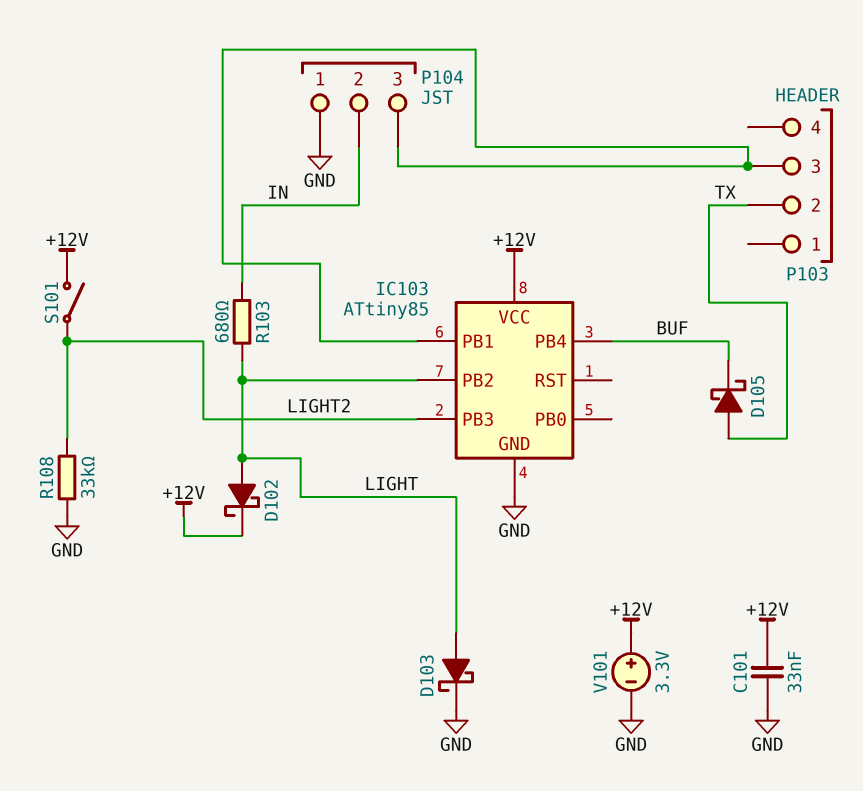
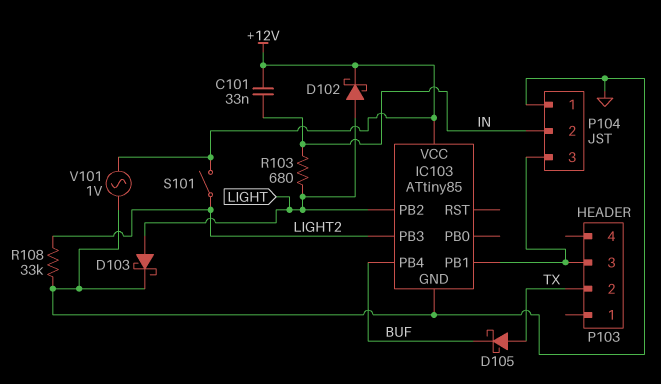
C101: 33nF (+12V, GND) -> 33nF (+12V, IN)
V101: 3.3V (plus +12V, minus GND) -> AC 1V (+12V, GND)

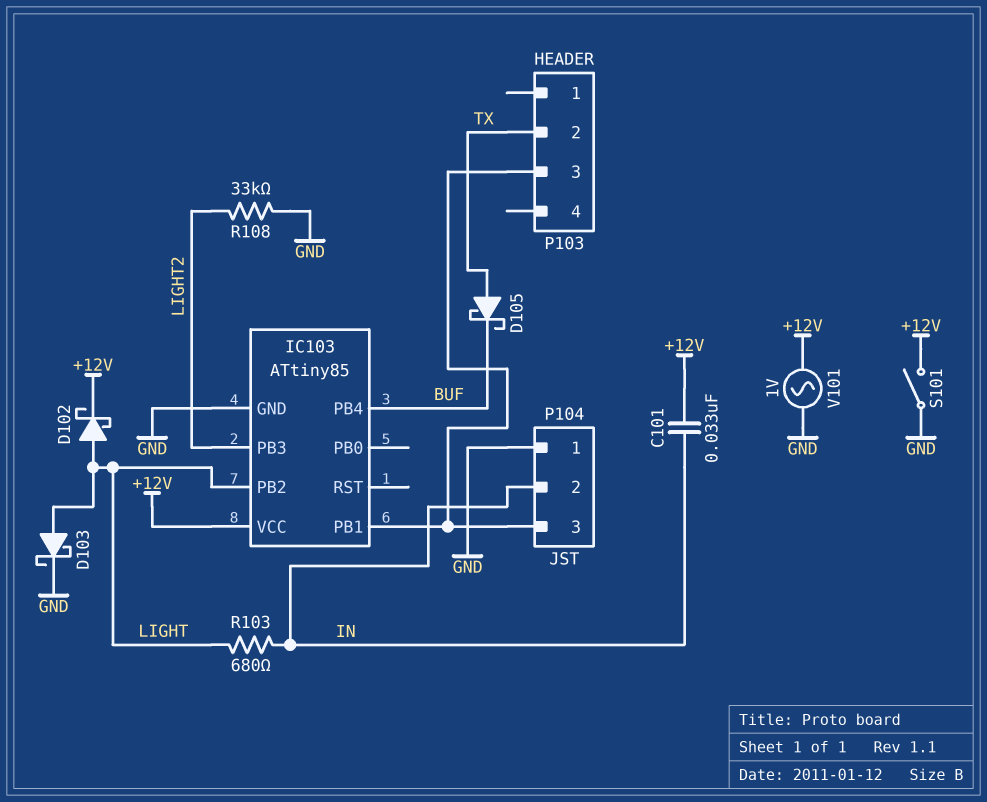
S101: switch (+12V, LIGHT2) -> switch (+12V, GND)

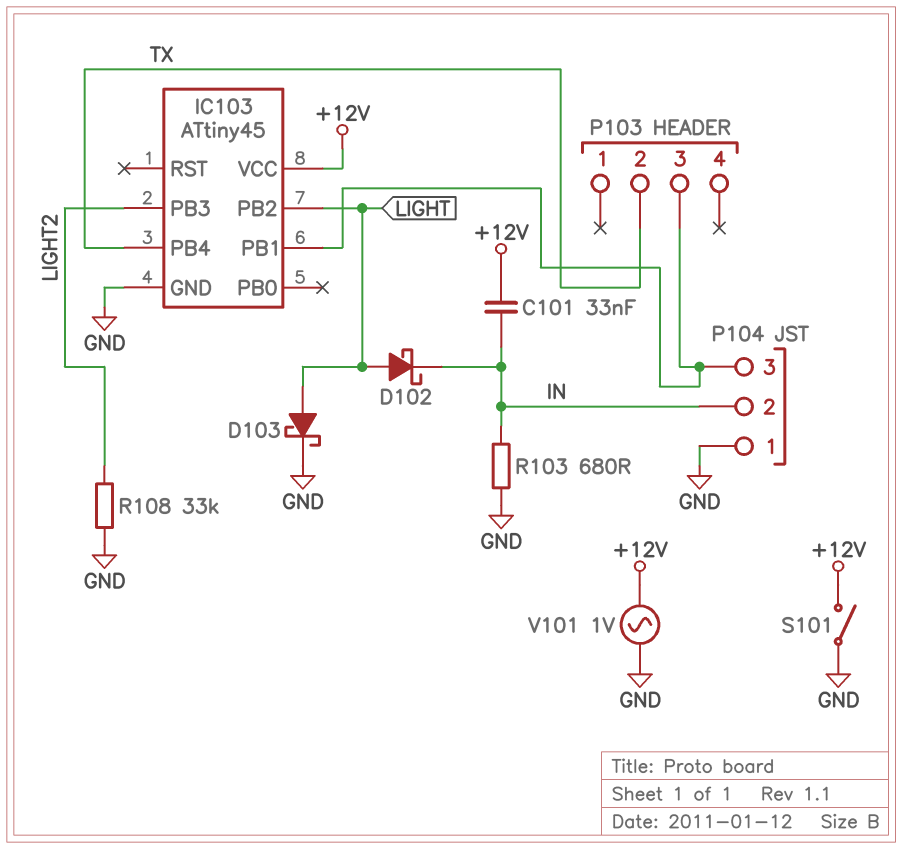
D102: schottky (A LIGHT, K +12V) -> schottky (A LIGHT, K IN)
D105: schottky (A TX, K BUF) -> none
IC103: ATtiny85 -> ATtiny45
IC103 pin PB4: BUF -> TX
R103: 680 (IN, LIGHT) -> 680 (GND, IN)

